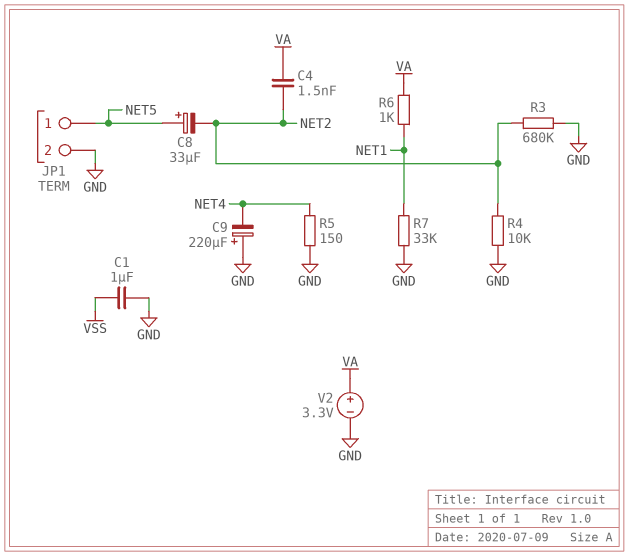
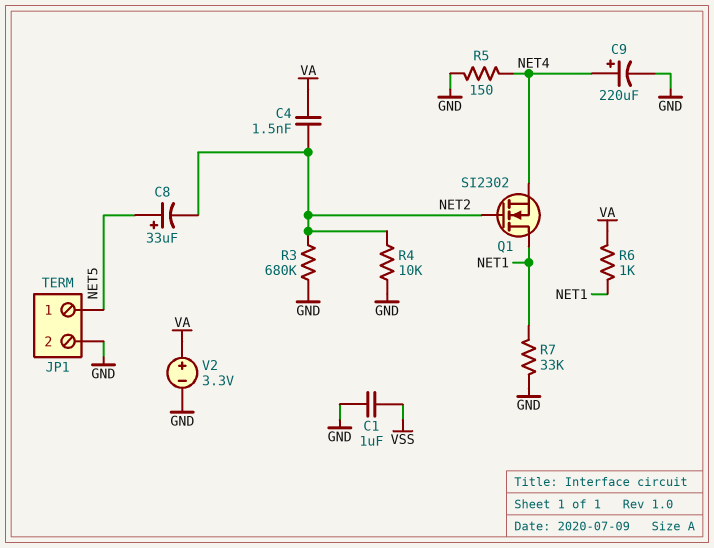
C9: 220uF (plus GND, minus NET4) -> 220uF (plus NET4, minus GND)
Q1: none -> NMOS SI2302 (G NET2, D NET1, S NET4)

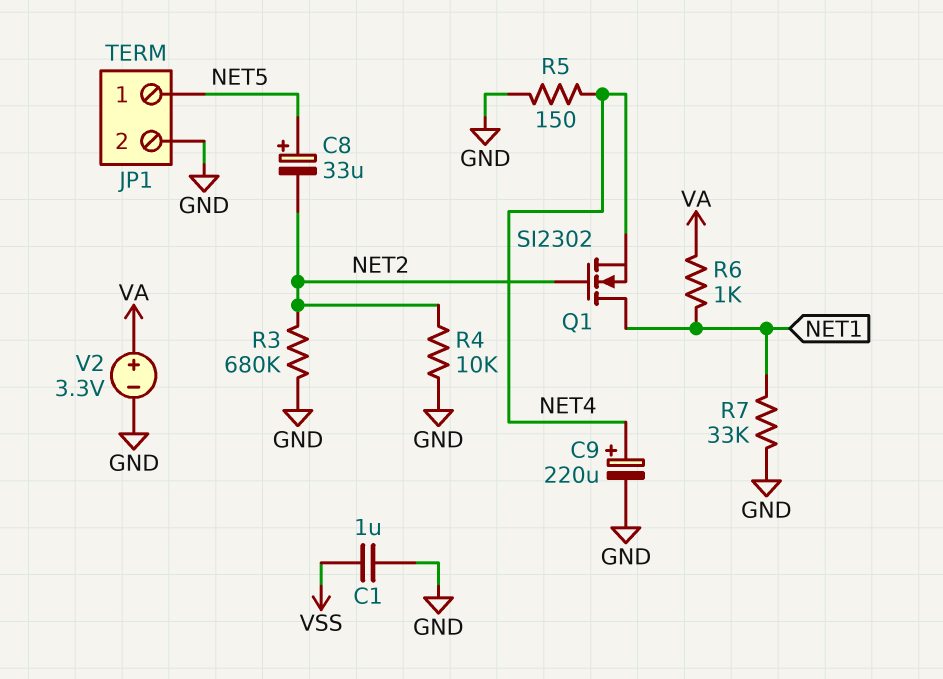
C4: 1.5nF (NET2, VA) -> none

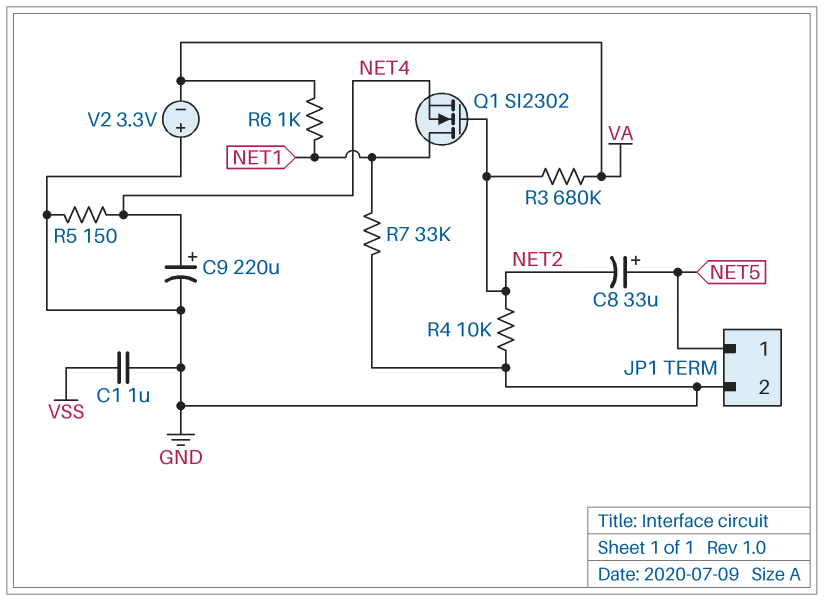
R3: 680k (GND, NET2) -> 680k (NET2, VA)
V2: 3.3V (plus VA, minus GND) -> 3.3V (plus GND, minus VA)

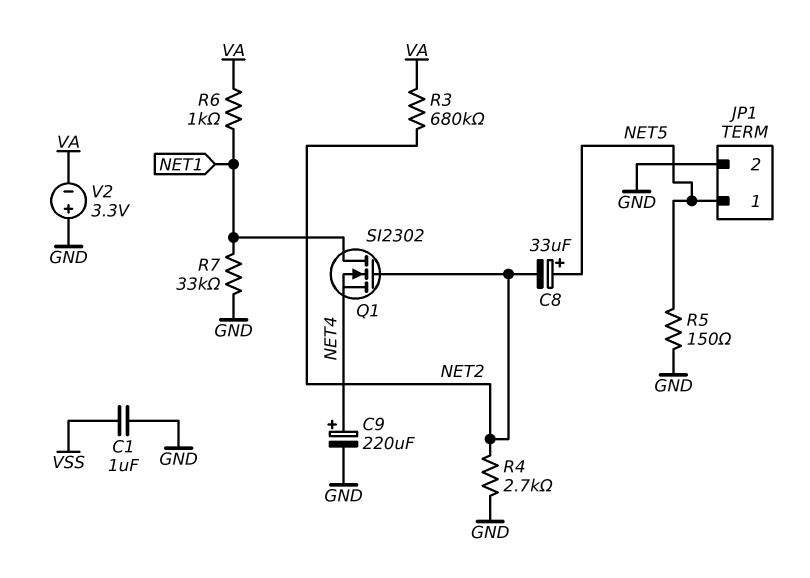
R4: 10k (GND, NET2) -> 2.7k (GND, NET2)
R5: 150 (GND, NET4) -> 150 (GND, NET5)

